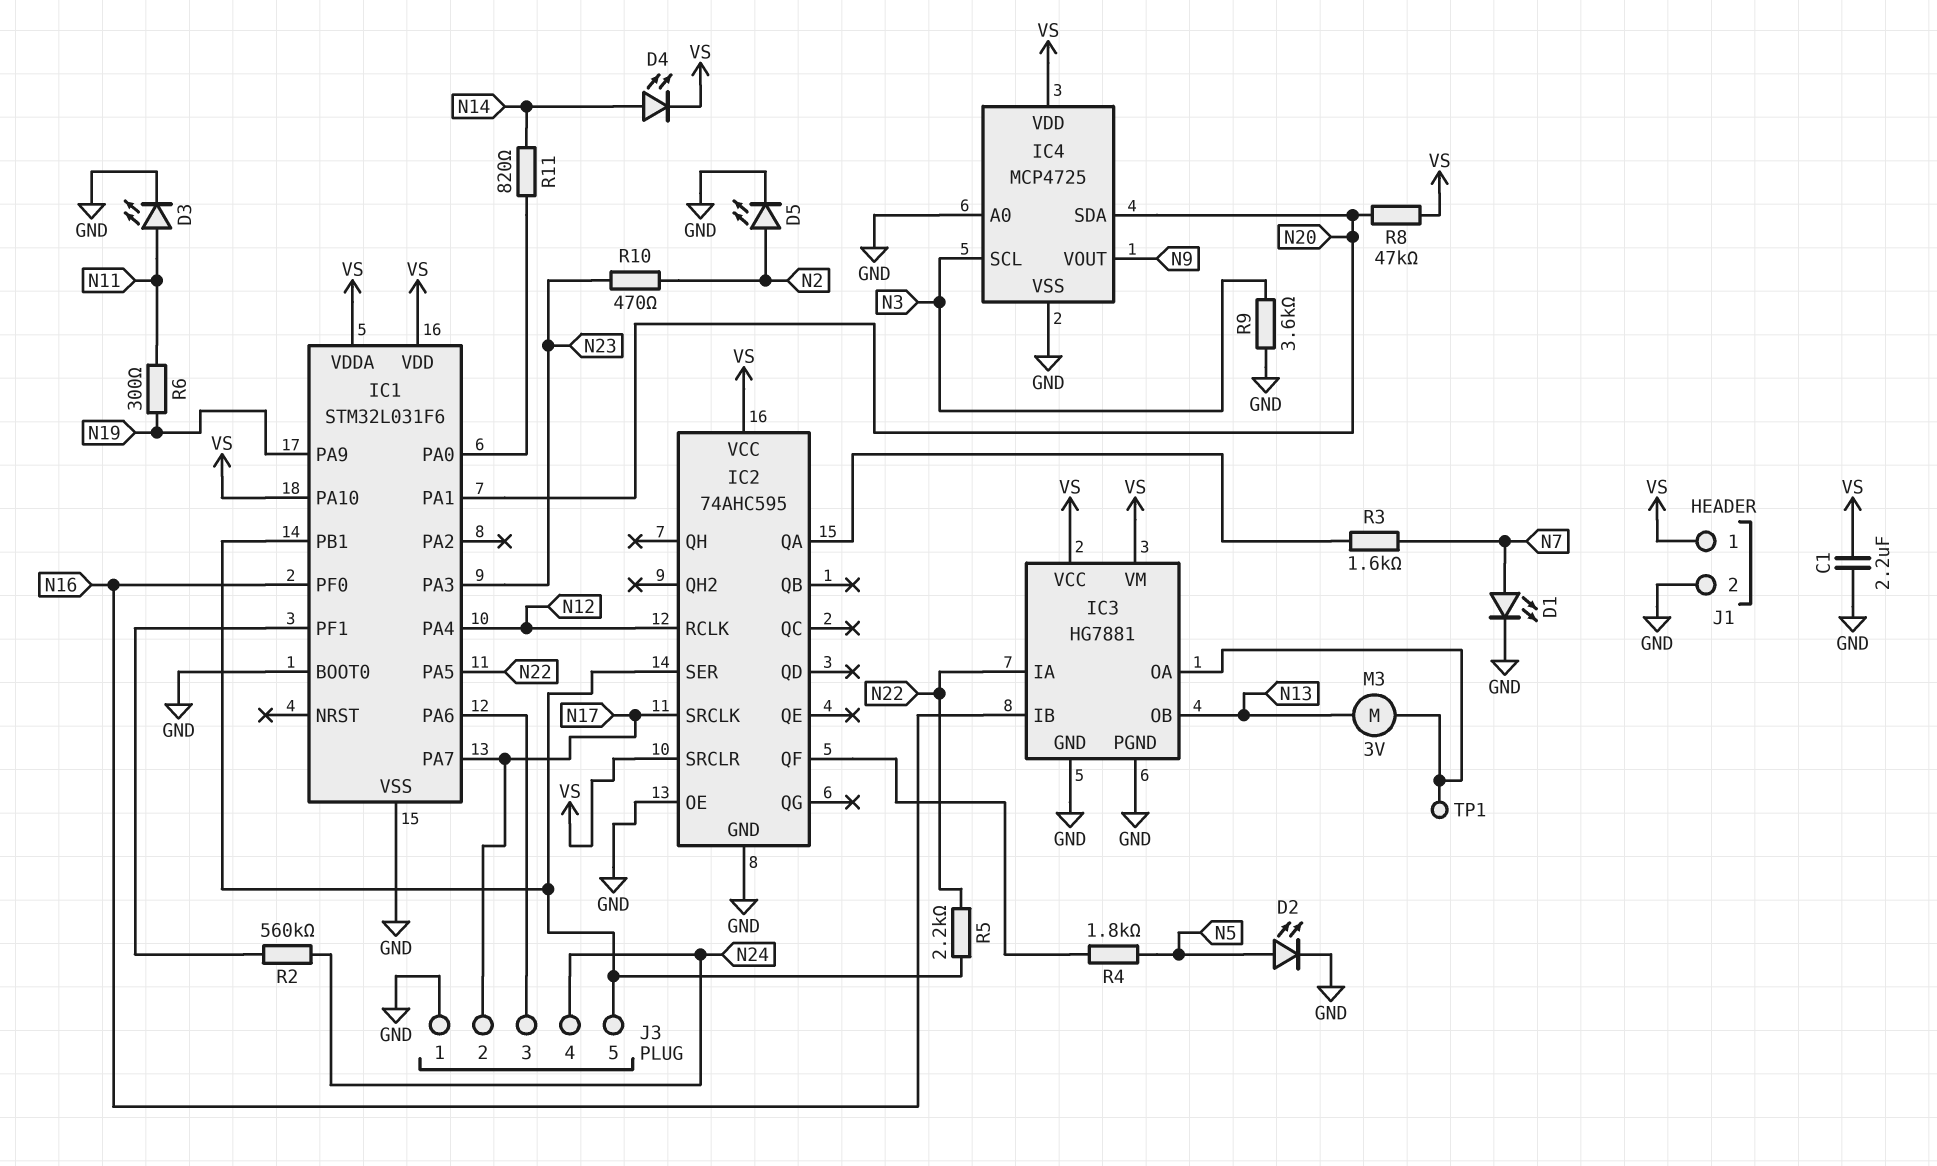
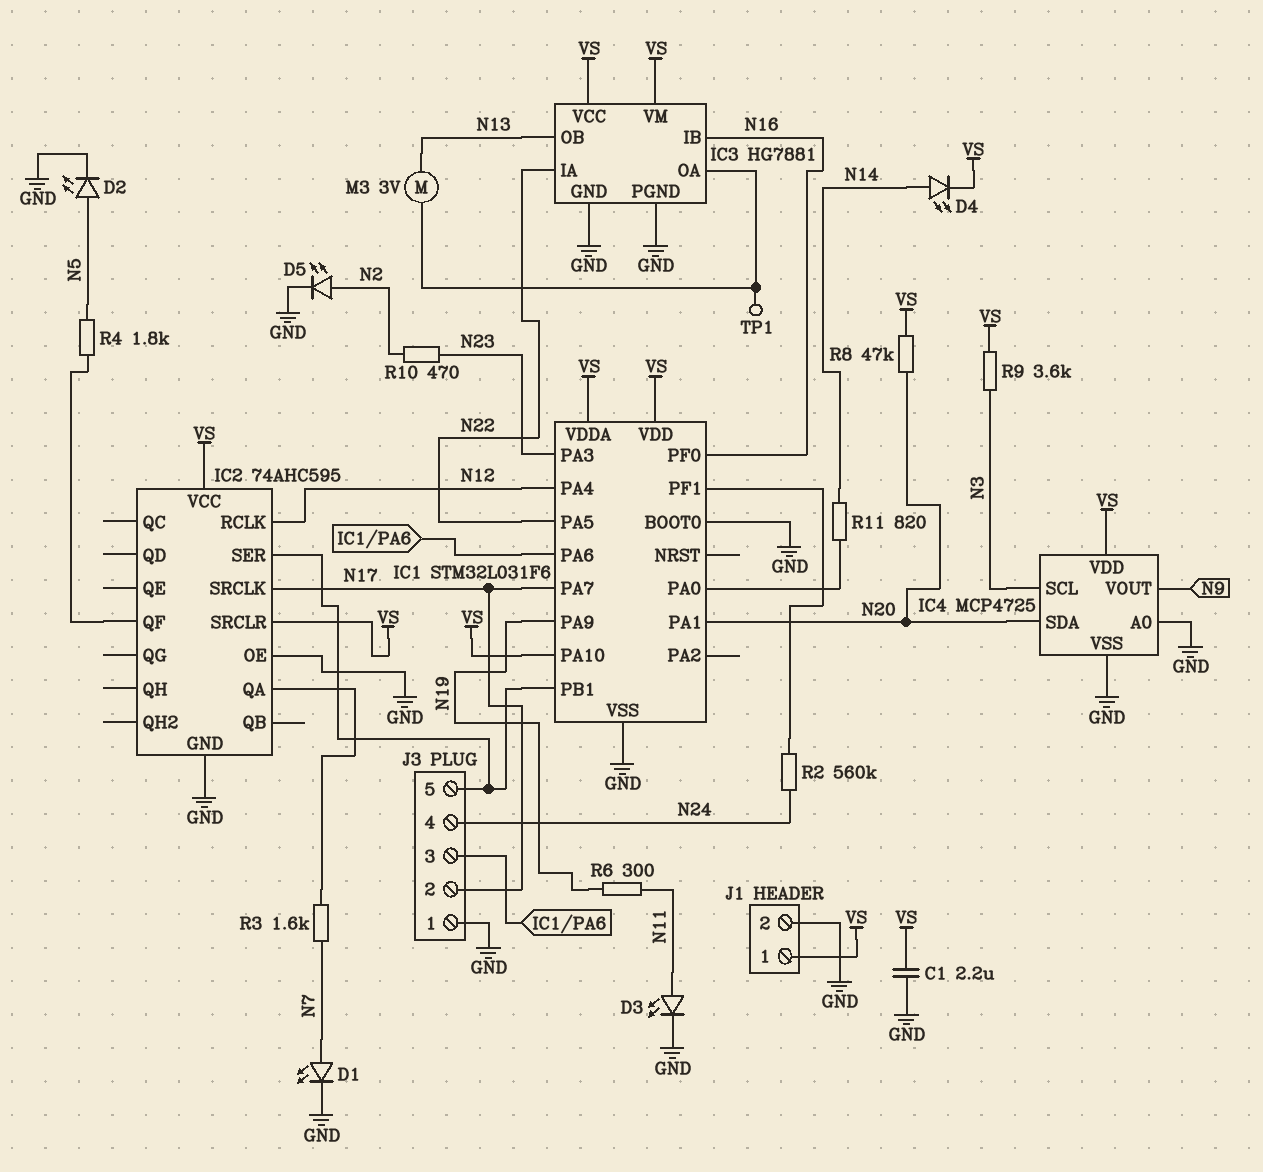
R5: 2.2k (IC1/PB1, N22) -> none
R9: 3.6k (GND, N3) -> 3.6k (N3, VS)

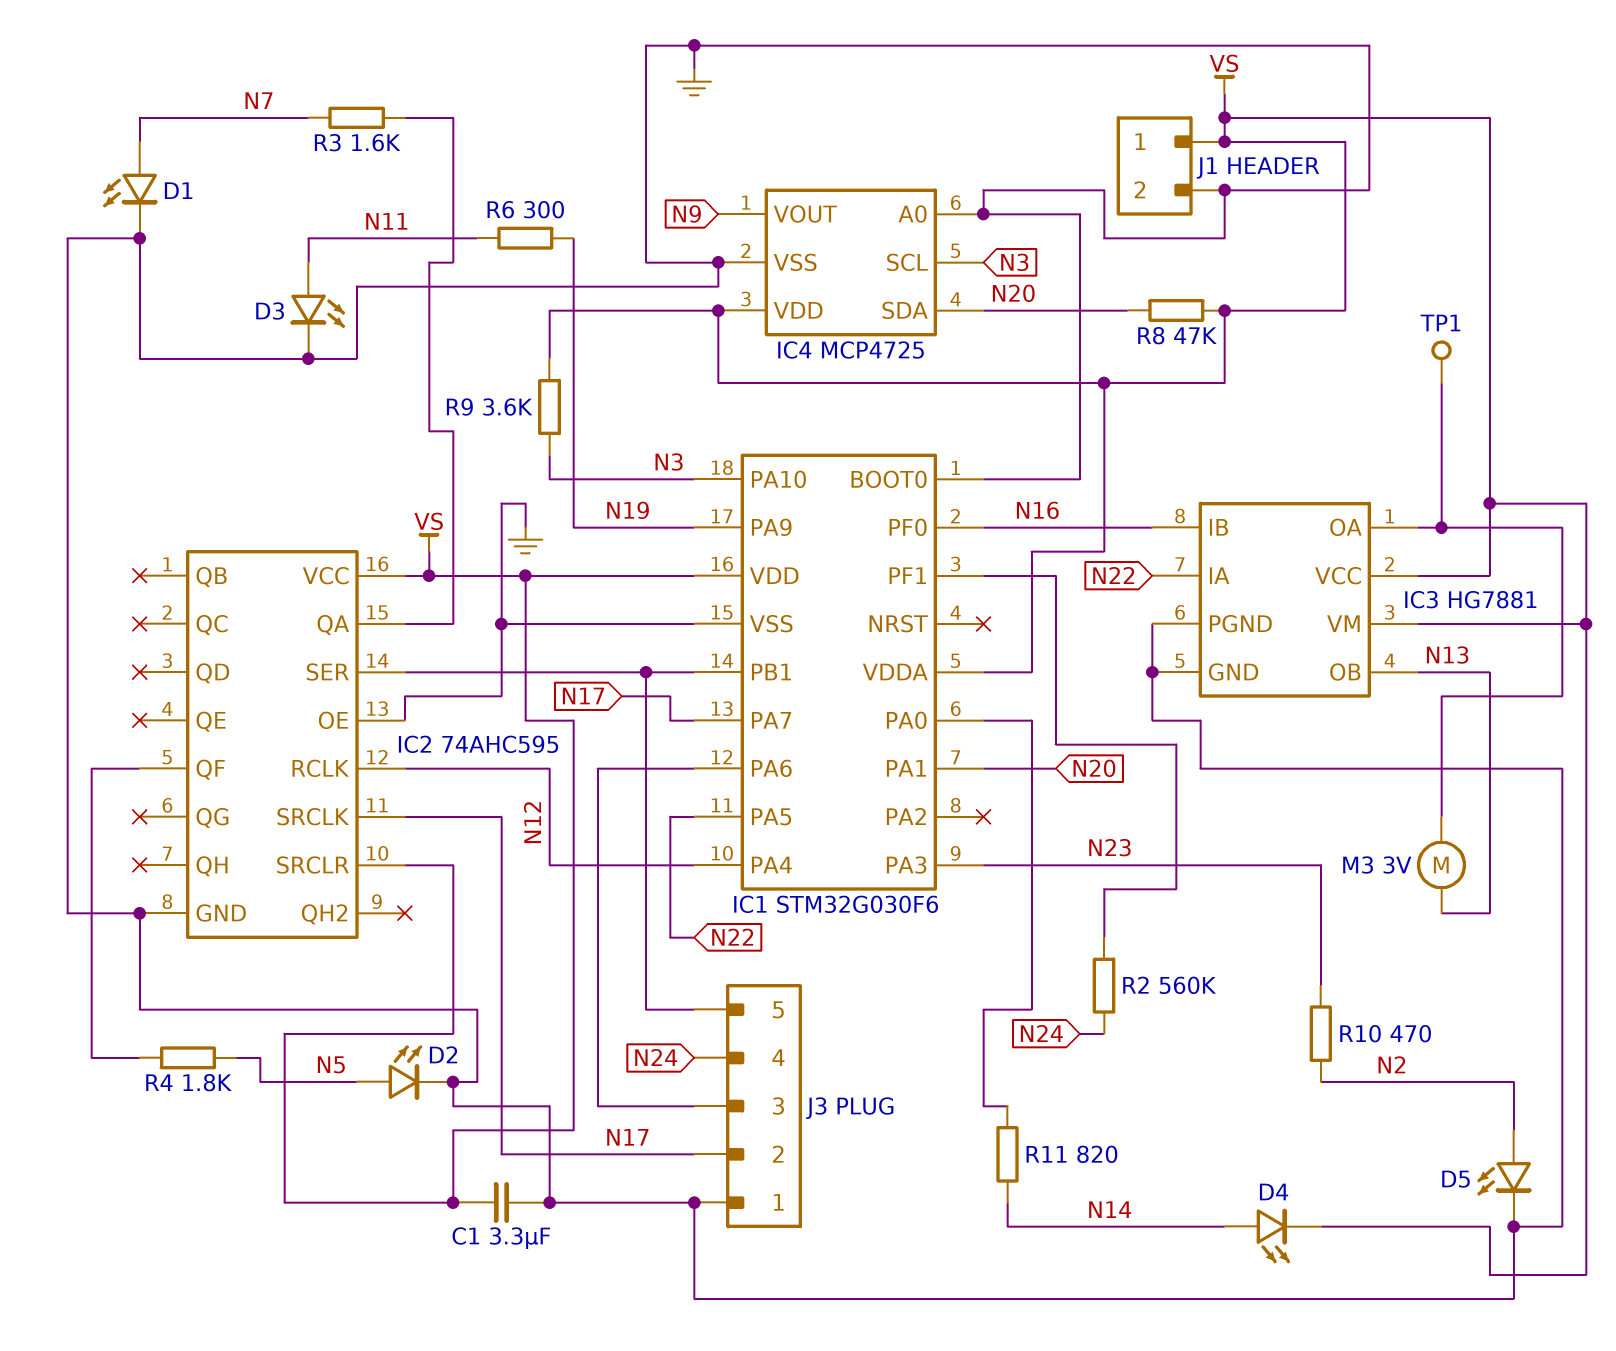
C1: 2.2uF (GND, VS) -> 3.3uF (GND, VS)
IC1: STM32L031F6 -> STM32G030F6
IC1 pin PA10: VS -> N3

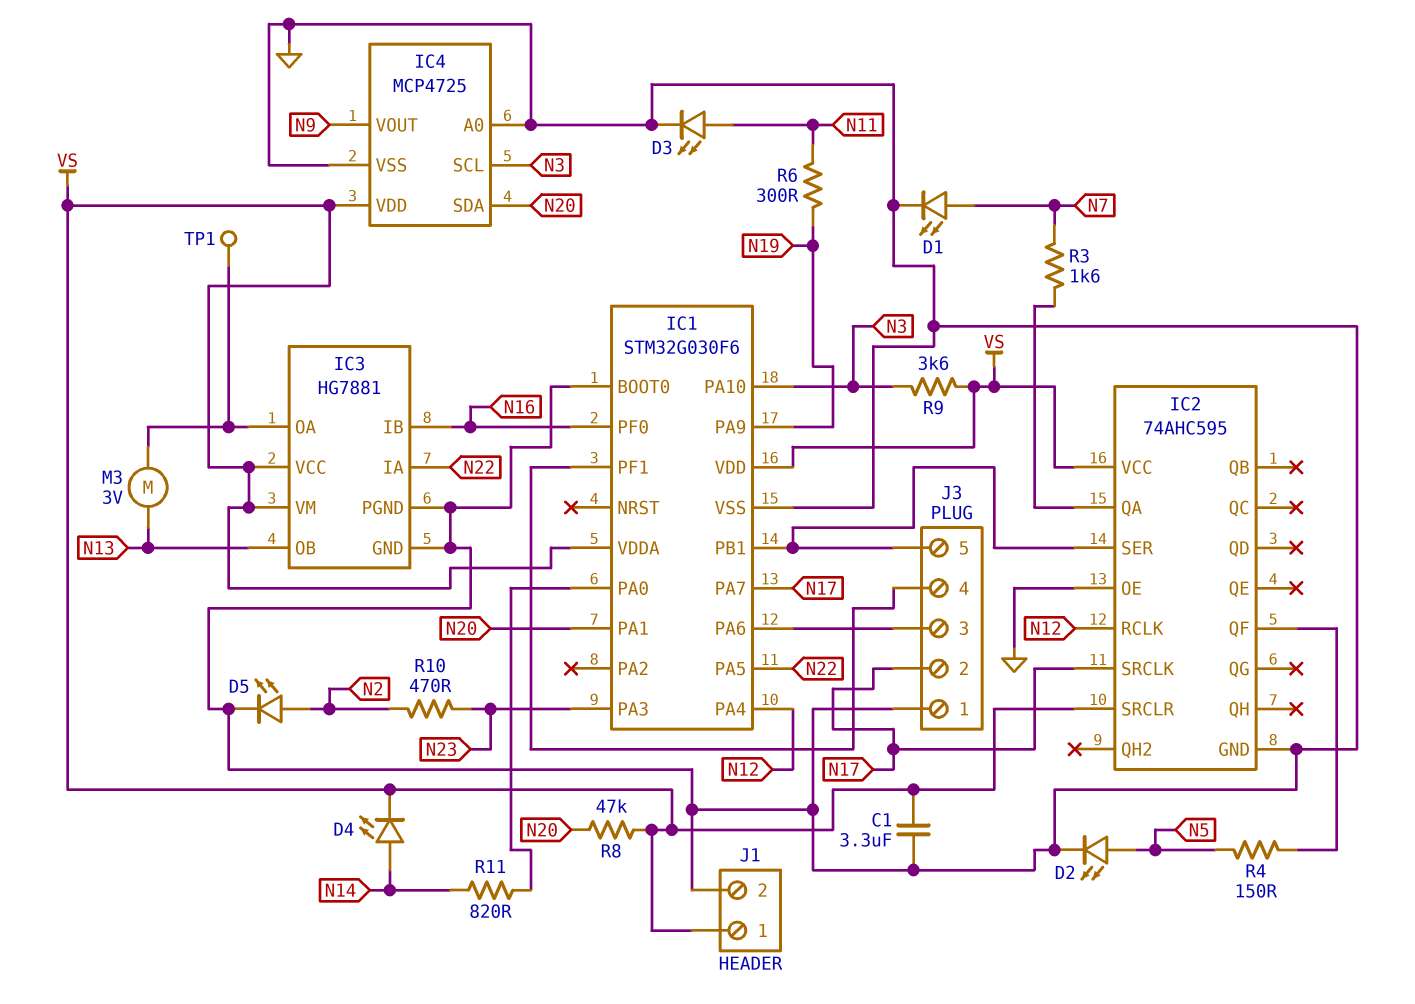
J3 pin 4: N24 -> IC1/PF1
R2: 560k (IC1/PF1, N24) -> none
R4: 1.8k (IC2/QF, N5) -> 150 (IC2/QF, N5)

